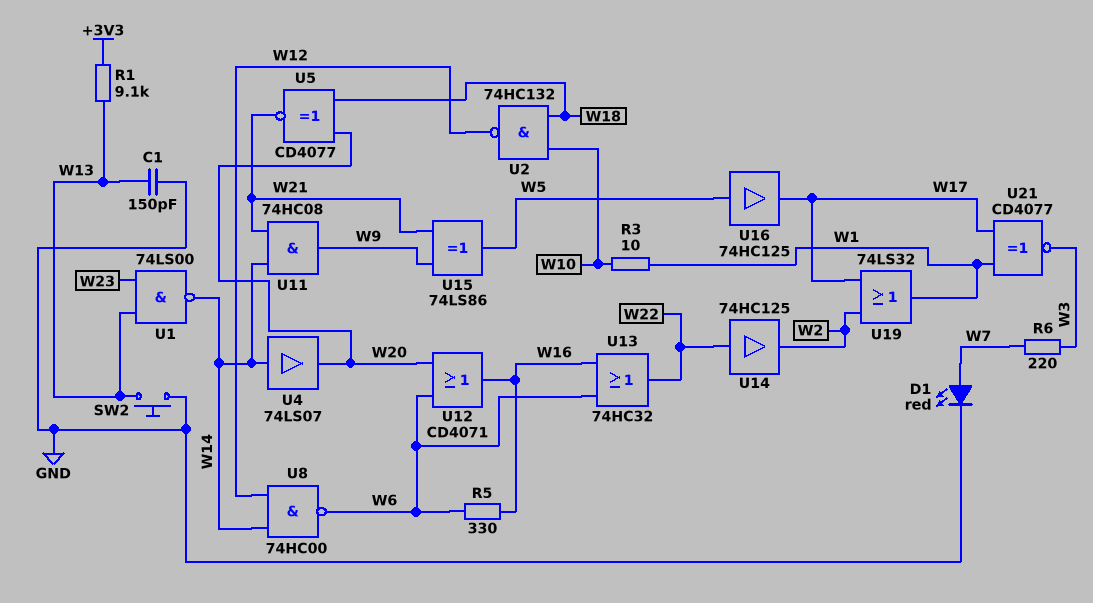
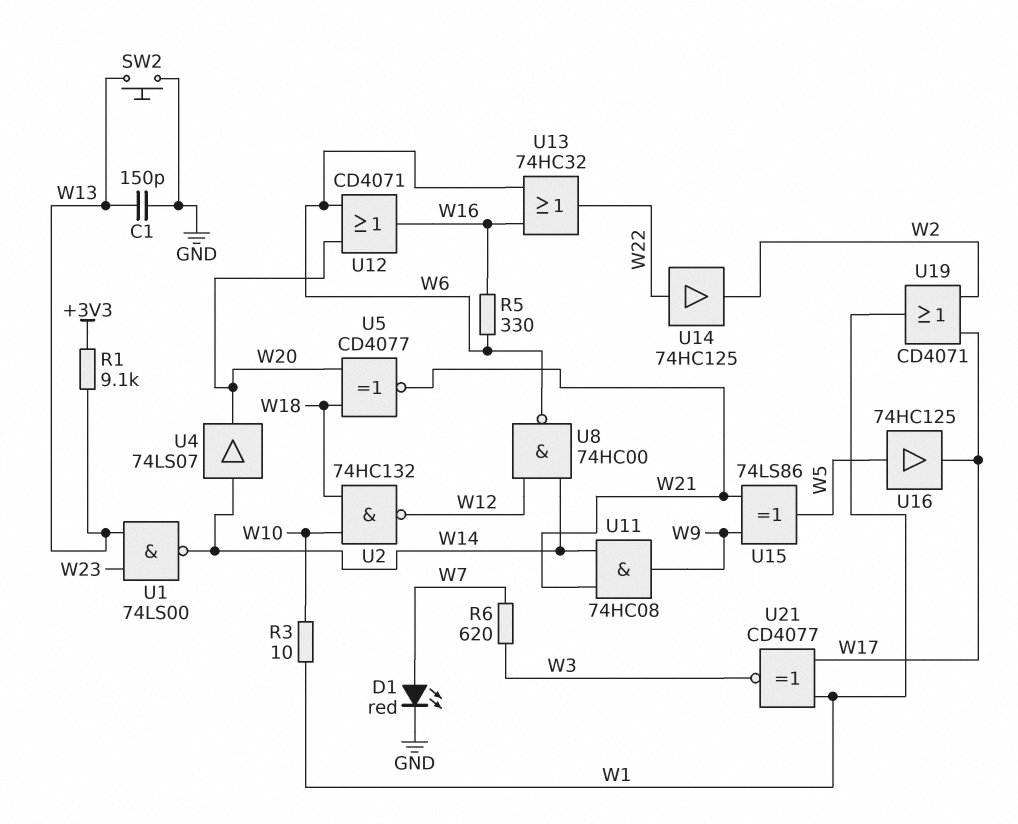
R6: 220 (W3, W7) -> 620 (W3, W7)
U19: OR 74LS32 (in W2, in W17, out W1) -> OR CD4071 (in W2, in W17, out W1)

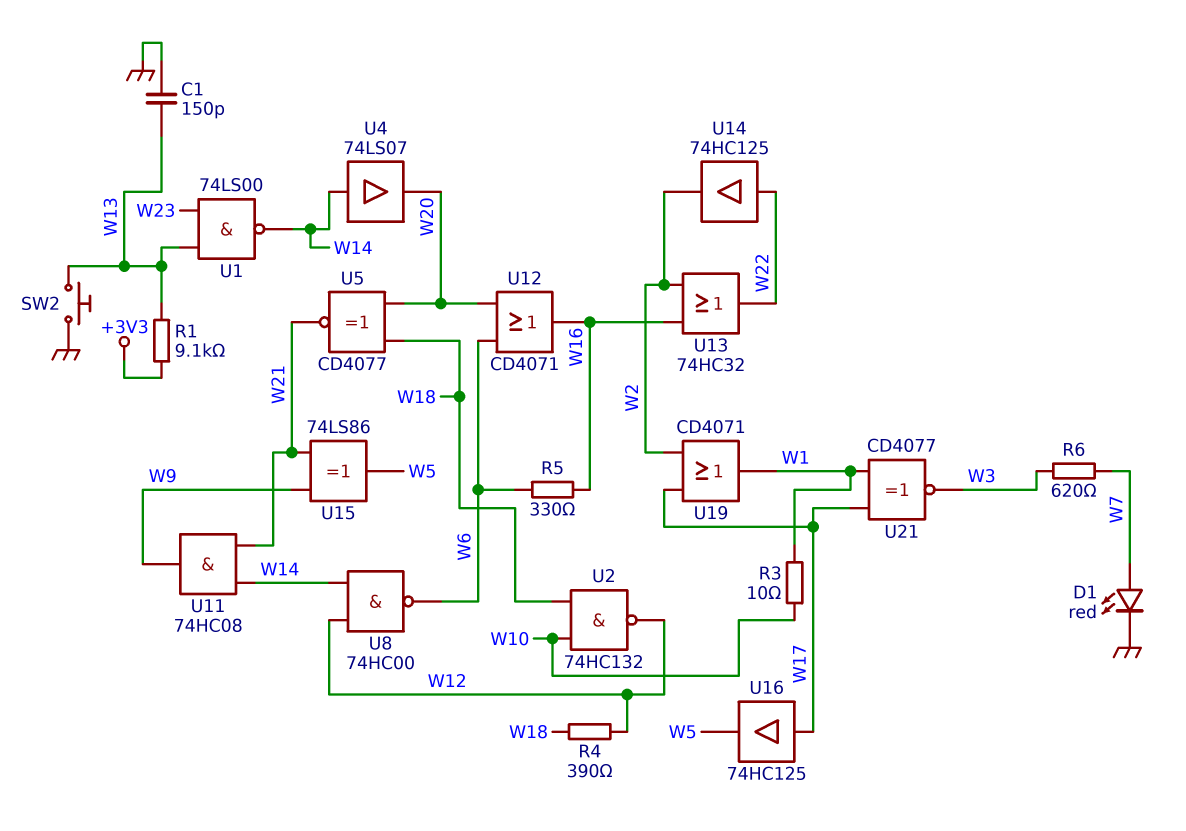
R4: none -> 390 (W12, W18)
U13: OR 74HC32 (in W6, in W16, out W22) -> OR 74HC32 (in W2, in W16, out W22)
U16: buffer 74HC125 (in W5, out W17) -> buffer 74HC125 (in W17, out W5)

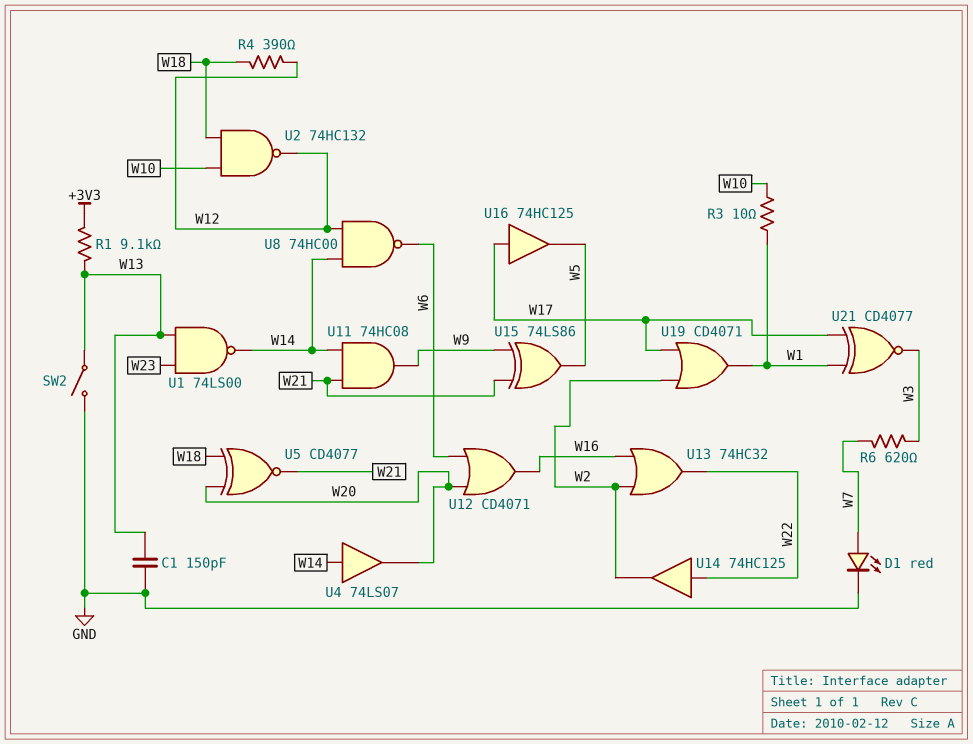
R5: 330 (W6, W16) -> none
SW2: button (GND, W13) -> switch (GND, W13)

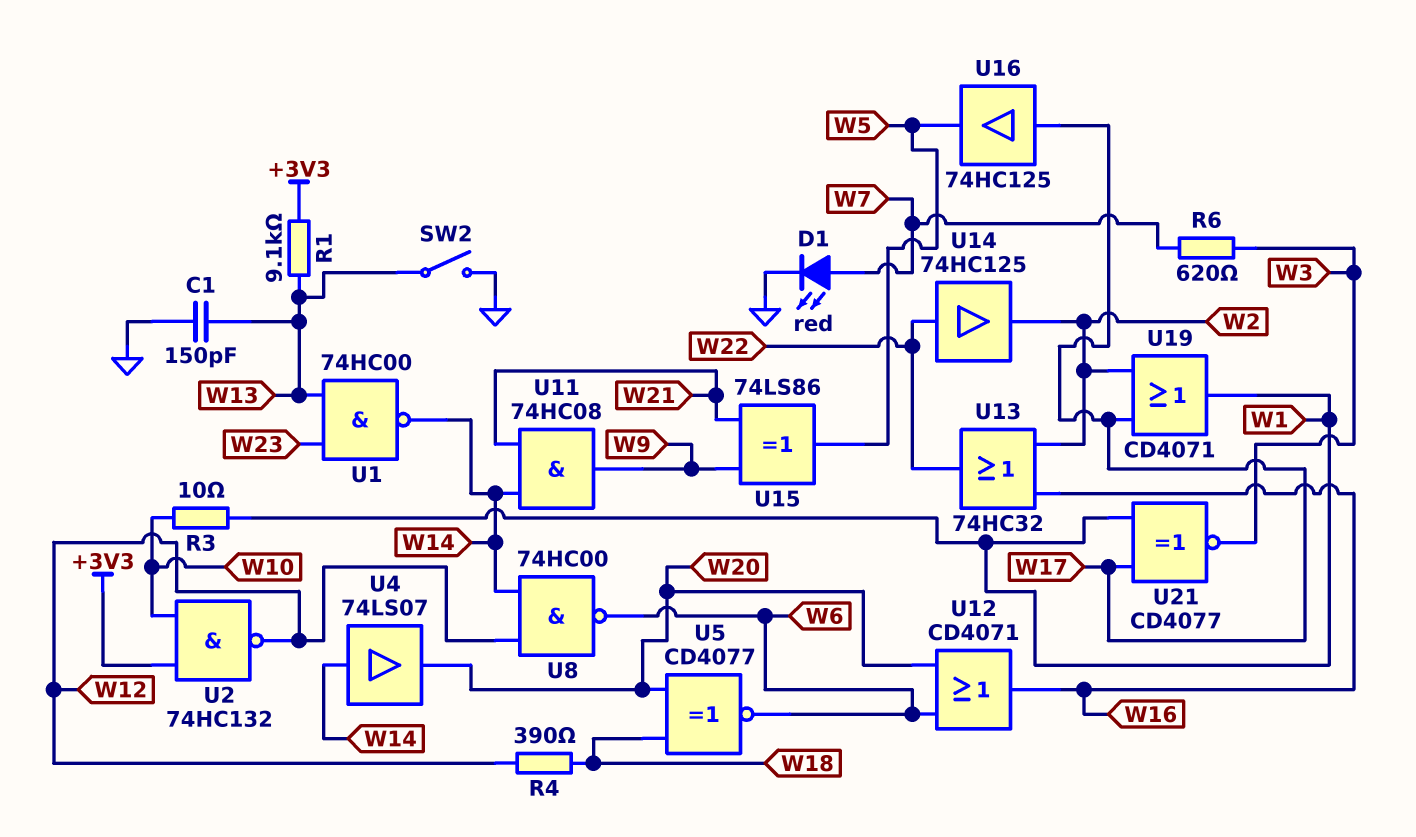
U1: NAND 74LS00 (in W13, in W23, out W14) -> NAND 74HC00 (in W13, in W23, out W14)
U2: NAND 74HC132 (in W10, in W18, out W12) -> NAND 74HC132 (in +3V3, in W10, out W12)
U5: XNOR CD4077 (in W18, in W20, out W21) -> XNOR CD4077 (in W18, in W20, out W6)

